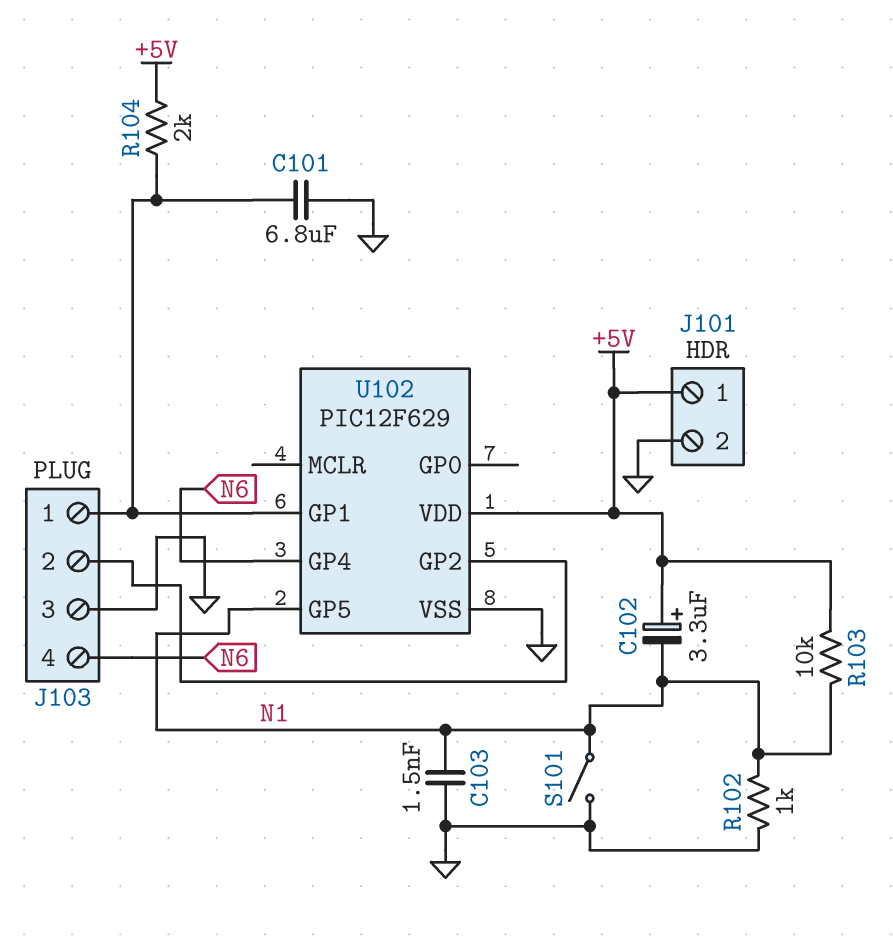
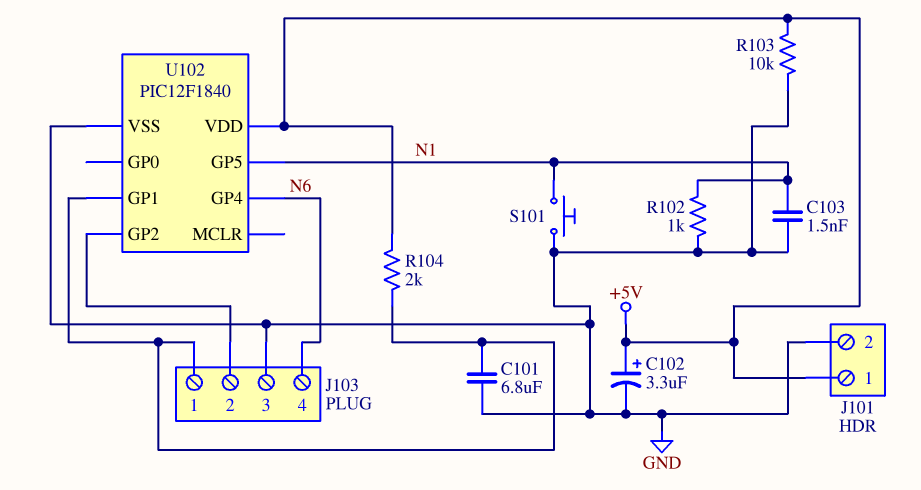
C102: 3.3uF (plus +5V, minus N1) -> 3.3uF (plus +5V, minus GND)
R103: 10k (+5V, N1) -> 10k (+5V, GND)
S101: switch (GND, N1) -> button (GND, N1)
U102: PIC12F629 -> PIC12F1840

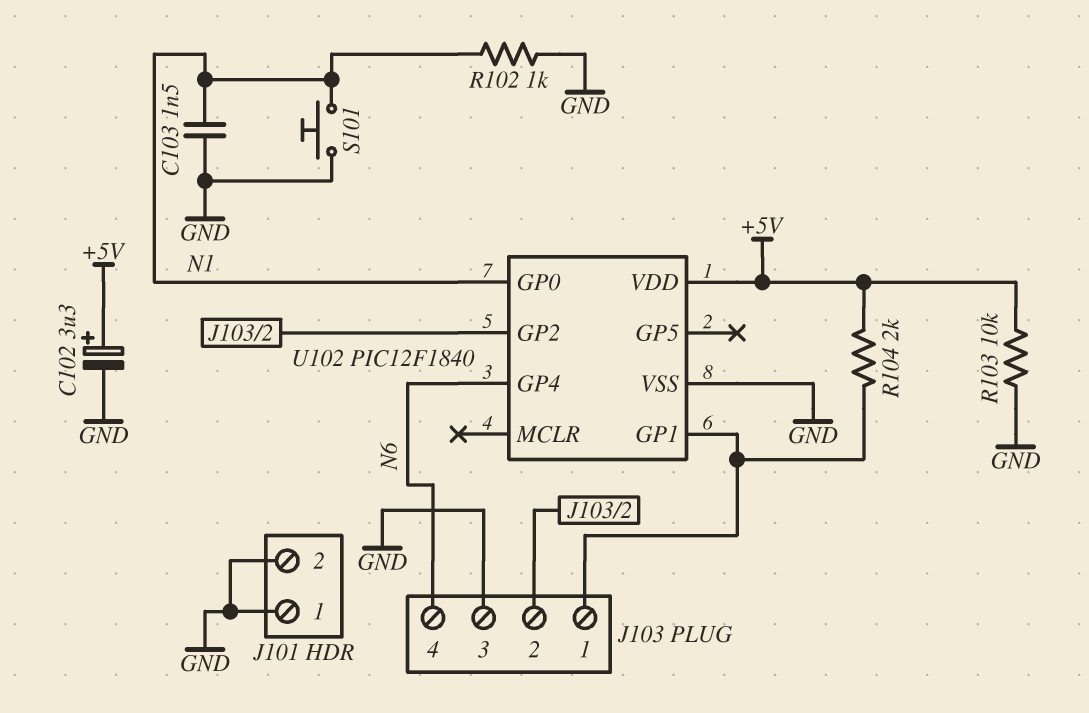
C101: 6.8uF (GND, J103/1) -> none
J101 pin 1: +5V -> GND
U102 pin GP0: none -> N1
U102 pin GP5: N1 -> none

